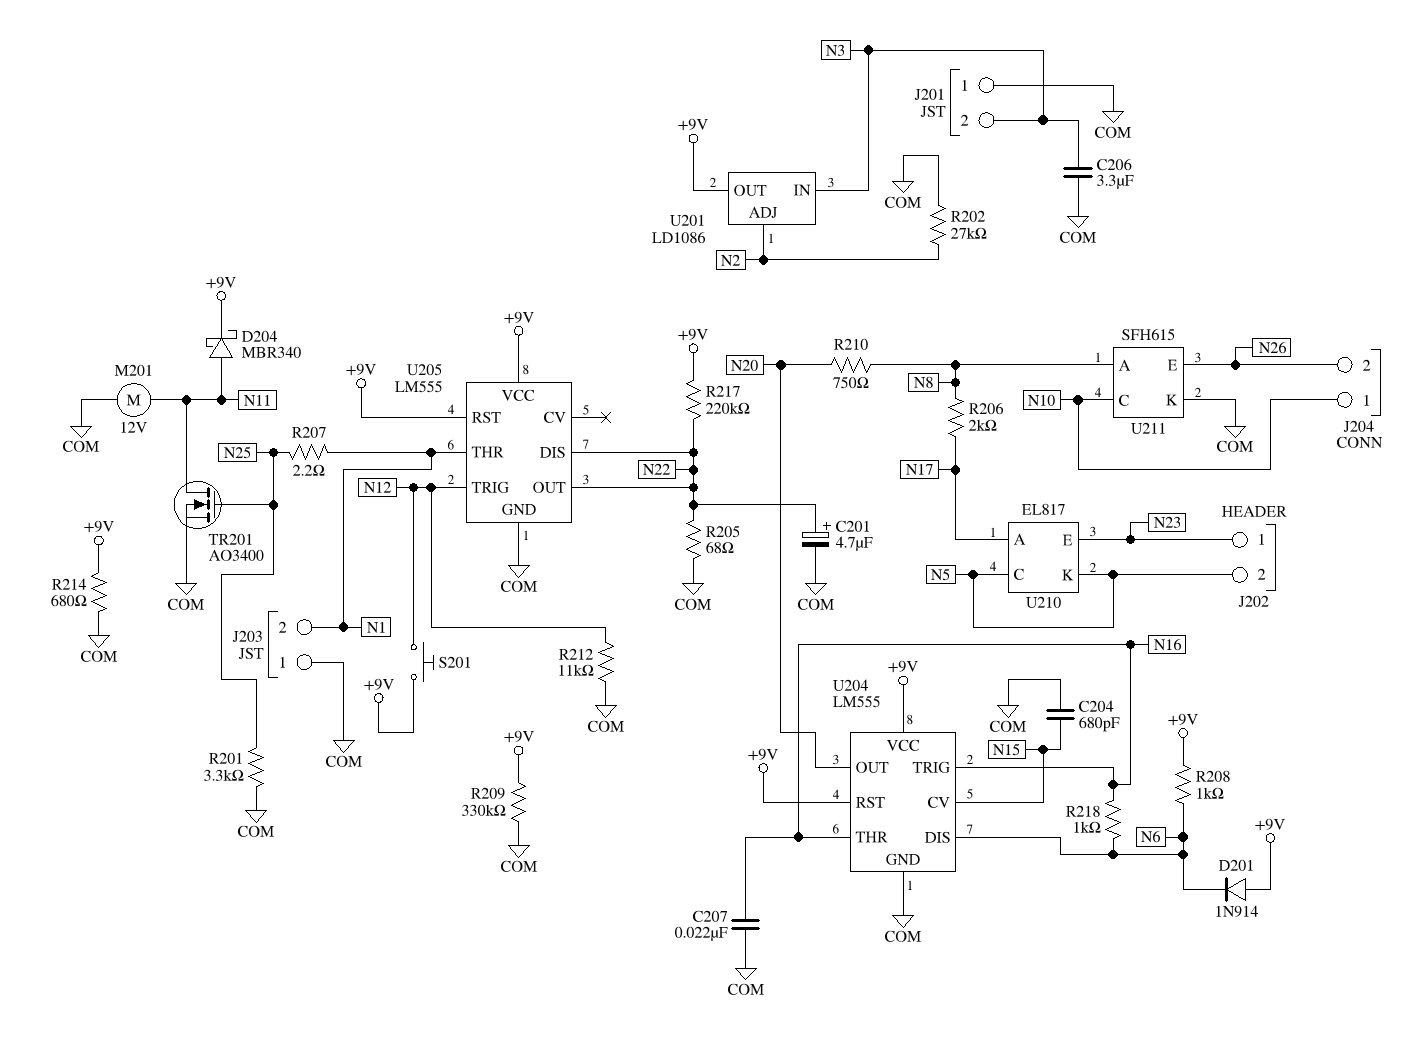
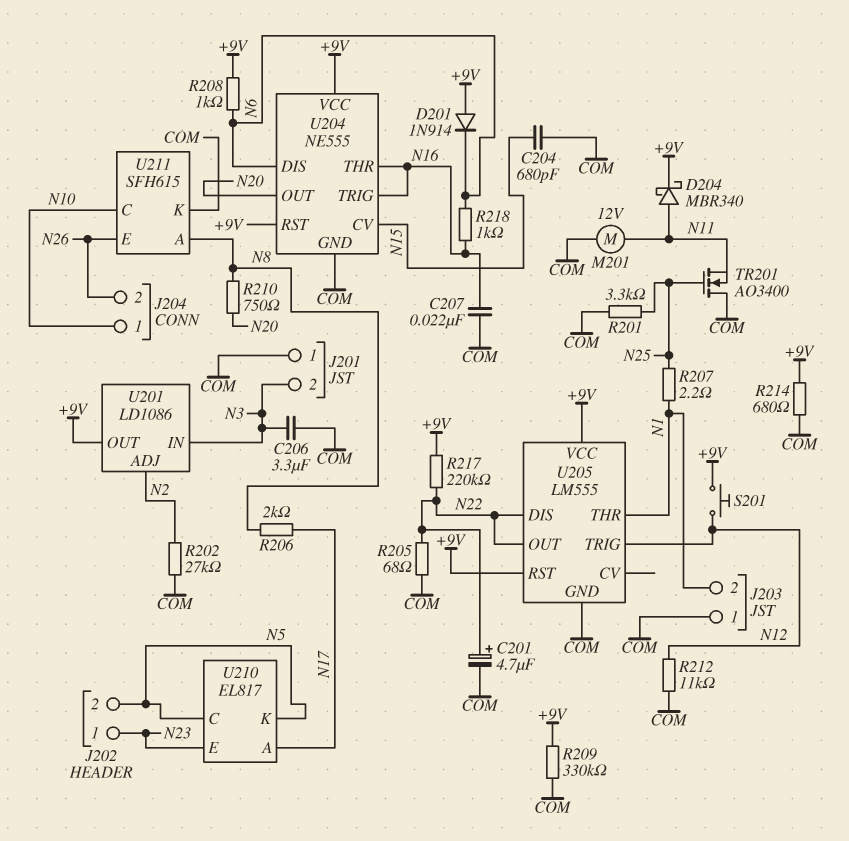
TR201: NMOS AO3400 (G N25, D N11, S COM) -> NMOS AO3400 (G N25, D COM, S N11)
U204: LM555 -> NE555

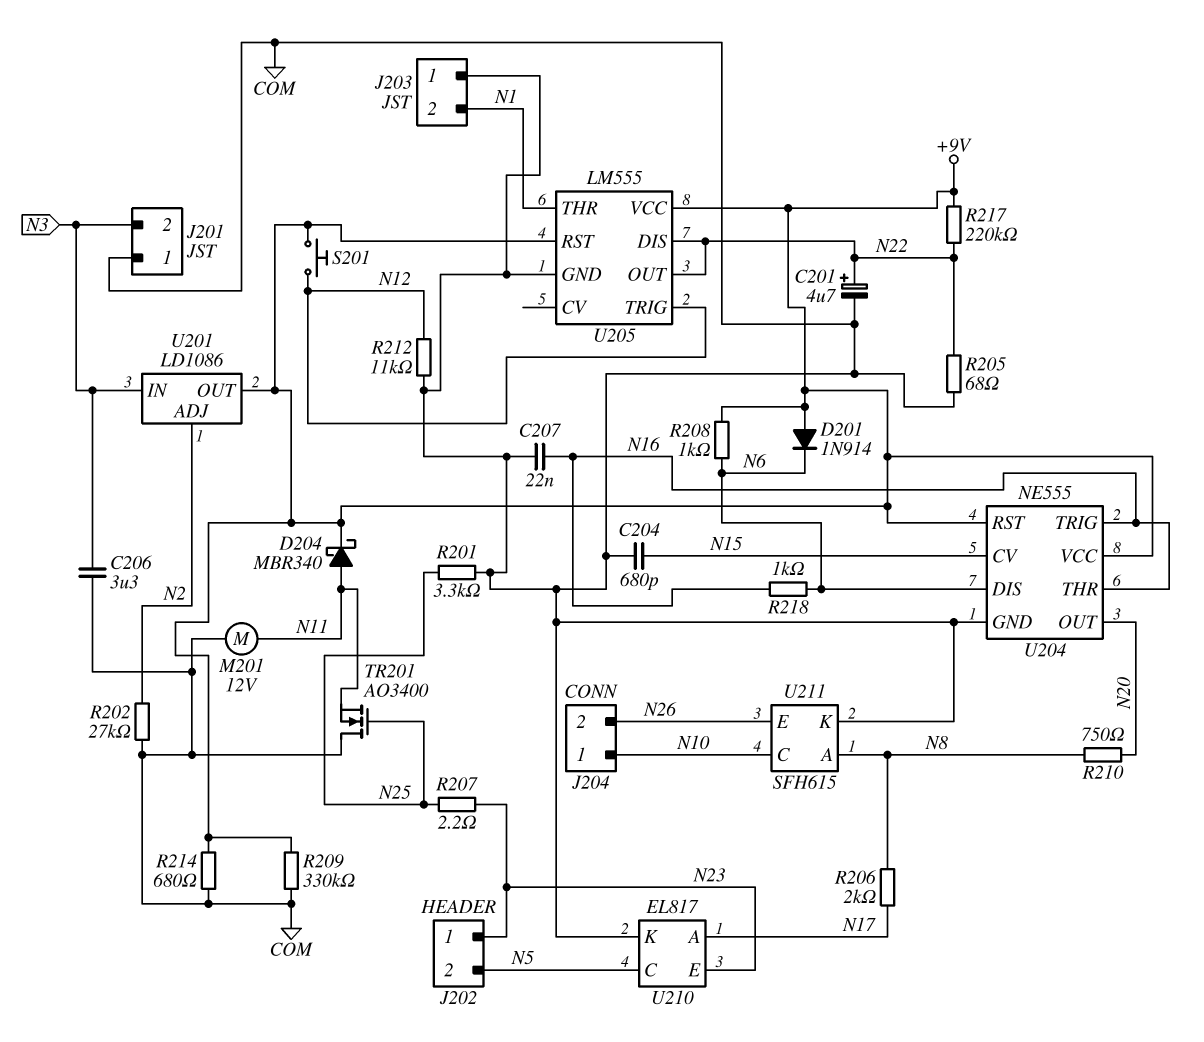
R207: 2.2 (N1, N25) -> 2.2 (N23, N25)
U210 pin K: N5 -> COM

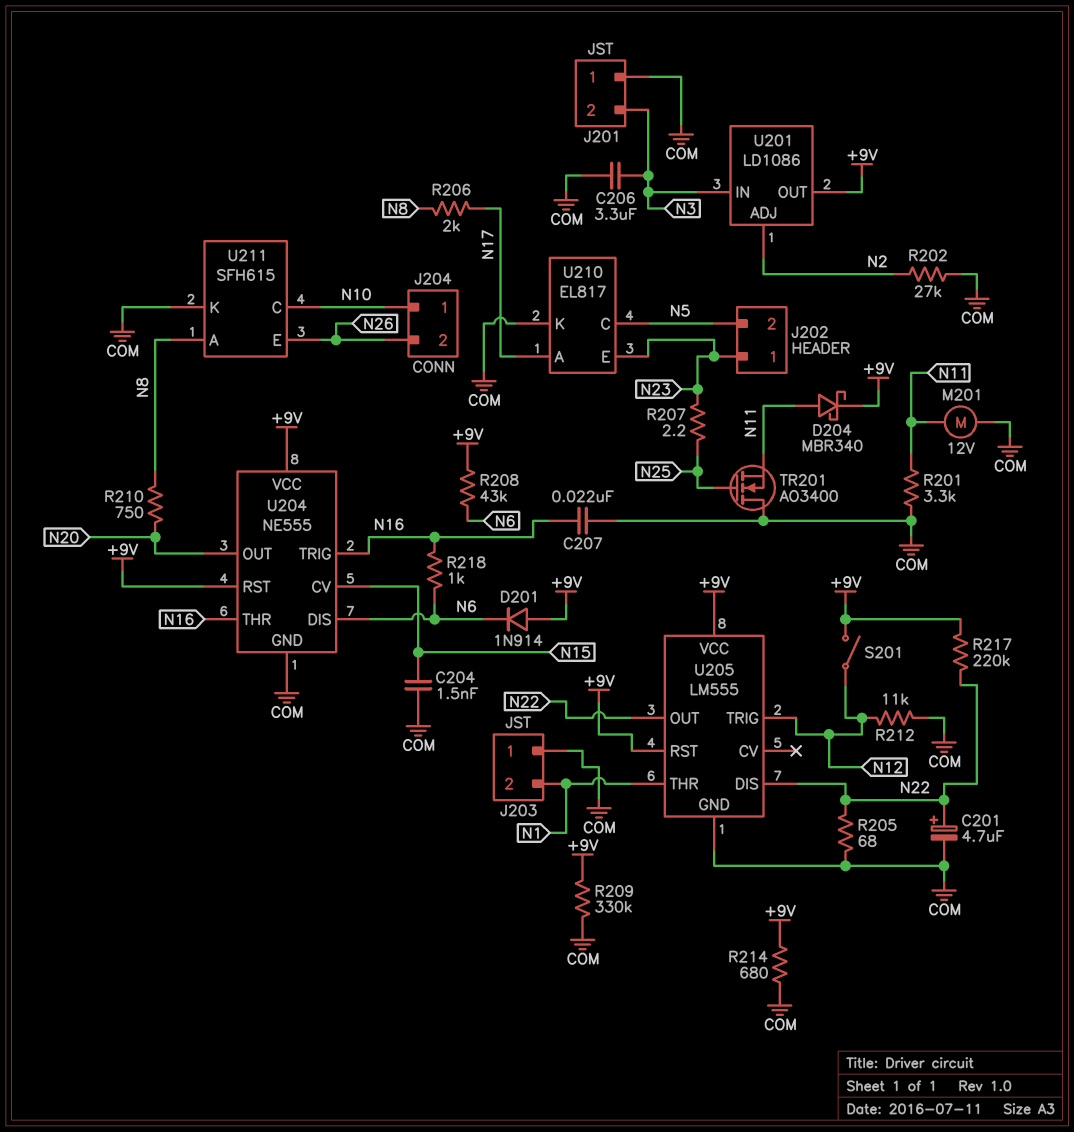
C204: 680pF (COM, N15) -> 1.5nF (COM, N15)
R201: 3.3k (COM, N25) -> 3.3k (COM, N11)
R208: 1k (+9V, N6) -> 43k (+9V, N6)
S201: button (+9V, N12) -> switch (+9V, N12)

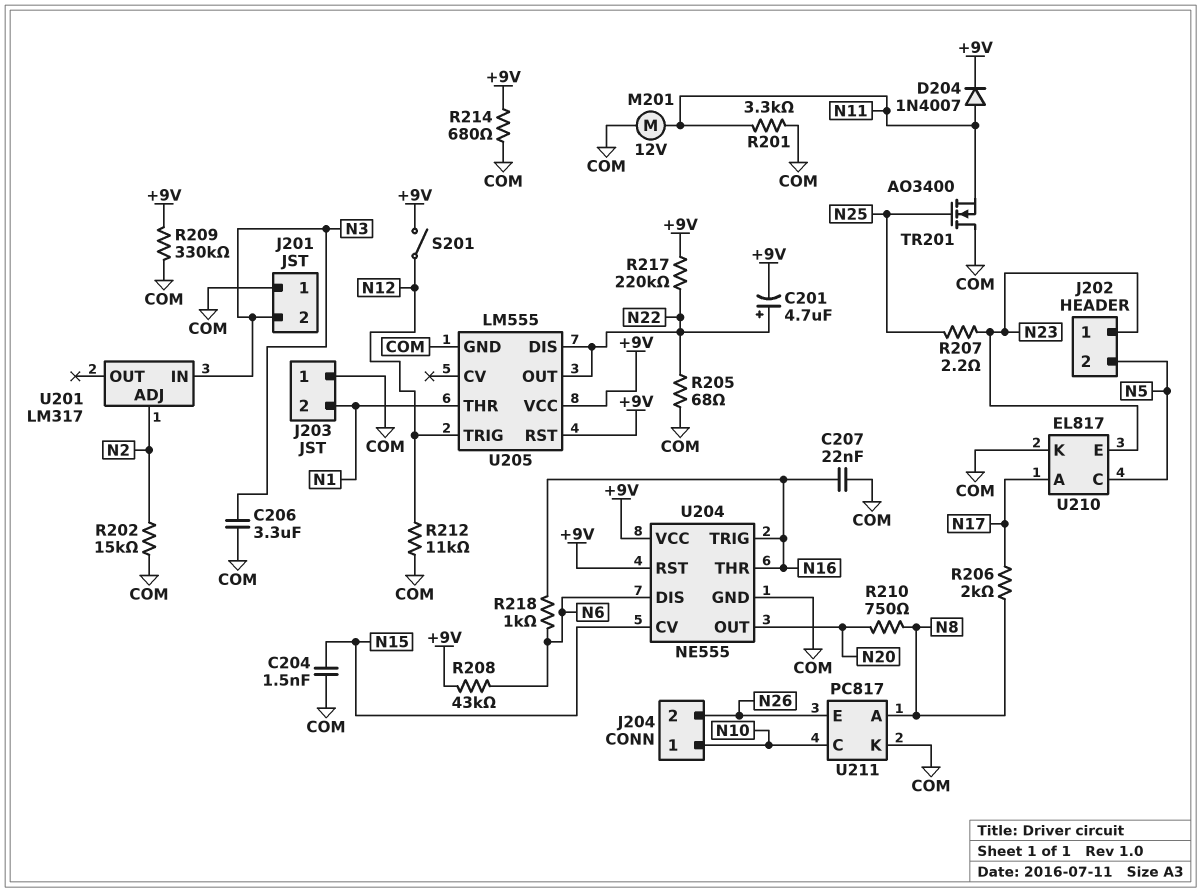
C201: 4.7uF (plus N22, minus COM) -> 4.7uF (plus N22, minus +9V)
D201: diode 1N914 (A +9V, K N6) -> none
D204: schottky MBR340 (A N11, K +9V) -> diode 1N4007 (A N11, K +9V)
R202: 27k (COM, N2) -> 15k (COM, N2)
U201: LD1086 -> LM317
U201 pin OUT: +9V -> none
U211: SFH615 -> PC817

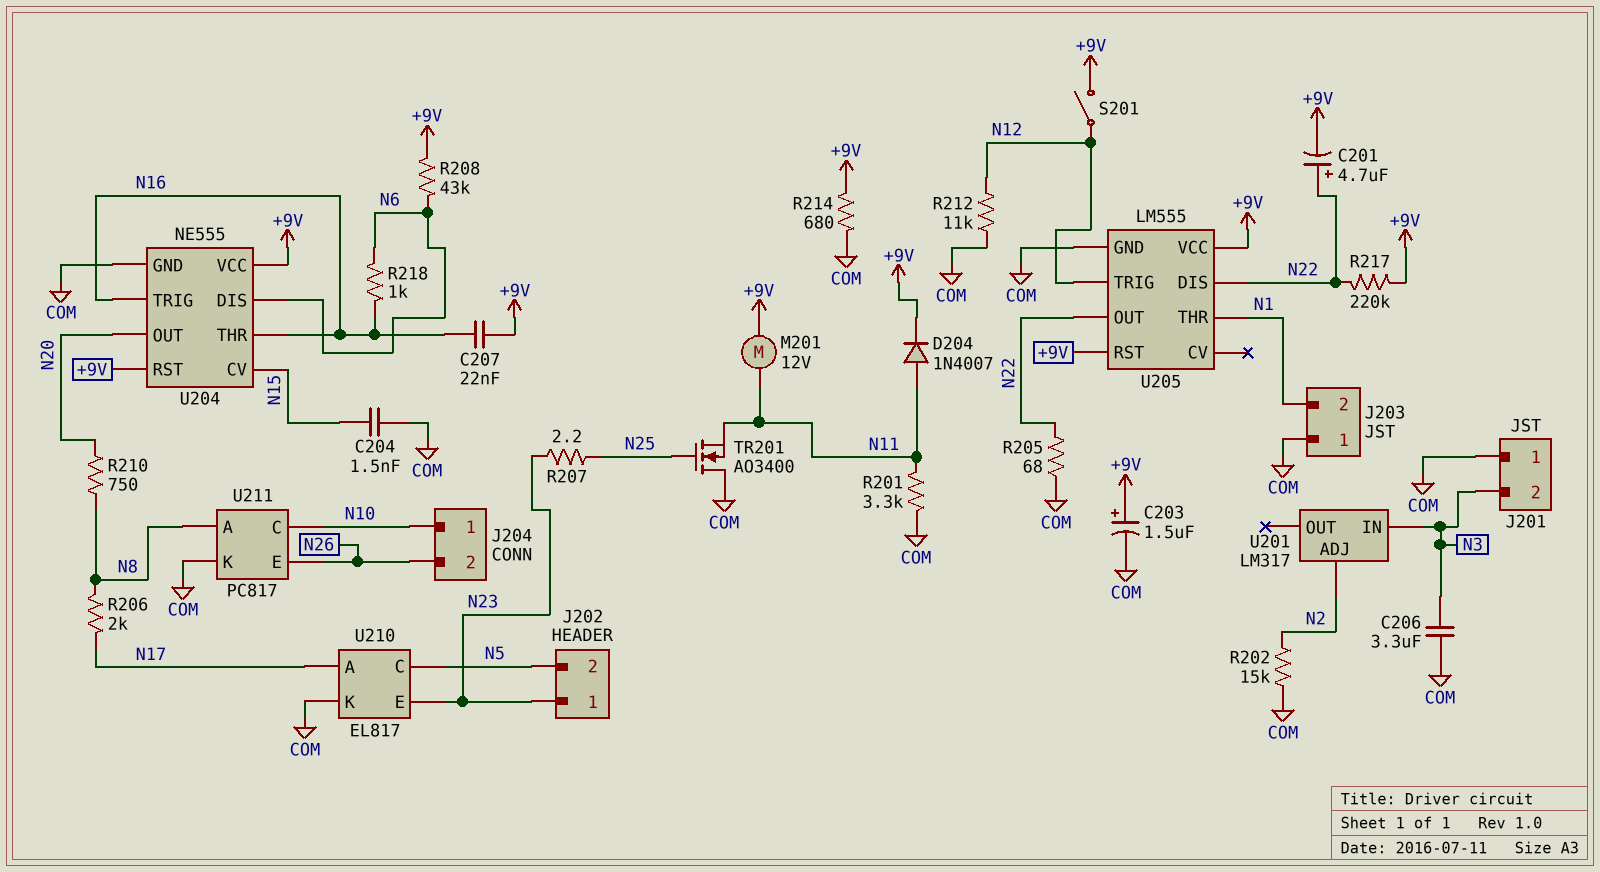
C203: none -> 1.5uF (plus +9V, minus COM)
C207: 22nF (COM, N16) -> 22nF (+9V, N16)
M201: motor 12V (COM, N11) -> motor 12V (+9V, N11)
R209: 330k (+9V, COM) -> none

